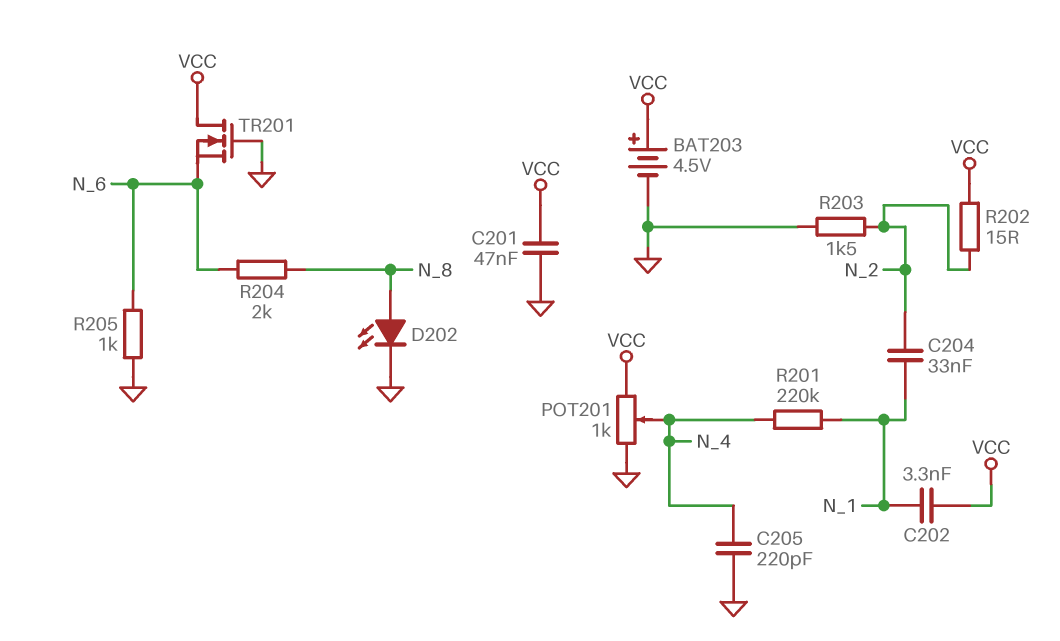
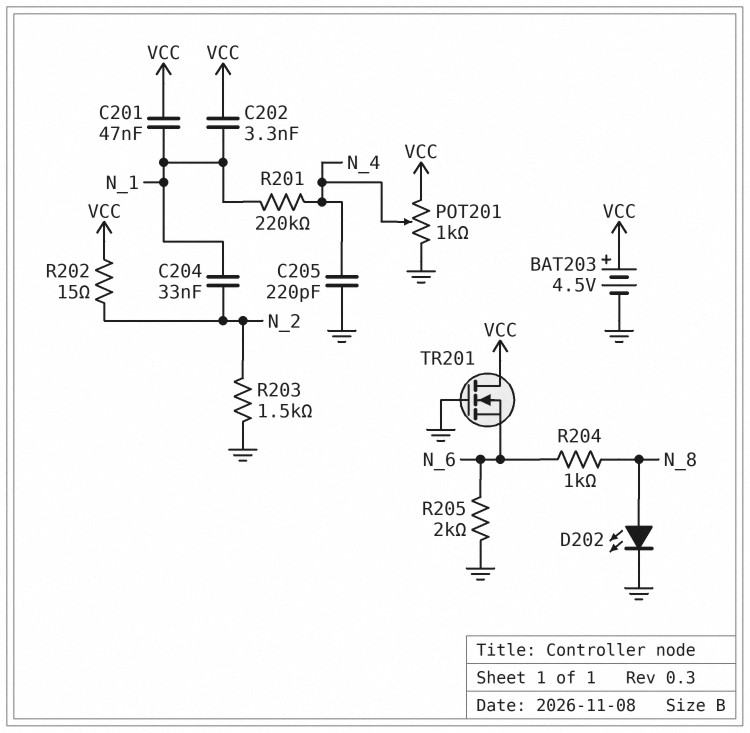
C201: 47nF (GND, VCC) -> 47nF (N_1, VCC)
R204: 2k (N_6, N_8) -> 1k (N_6, N_8)
R205: 1k (GND, N_6) -> 2k (GND, N_6)

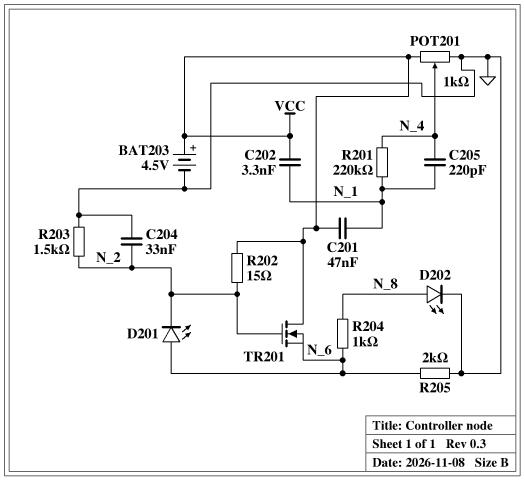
C204: 33nF (N_1, N_2) -> 33nF (GND, N_2)
C205: 220pF (GND, N_4) -> 220pF (N_1, N_4)
D201: none -> LED (A N_6, K N_2)
TR201: NMOS (G GND, D VCC, S N_6) -> NMOS (G N_2, D VCC, S N_6)

